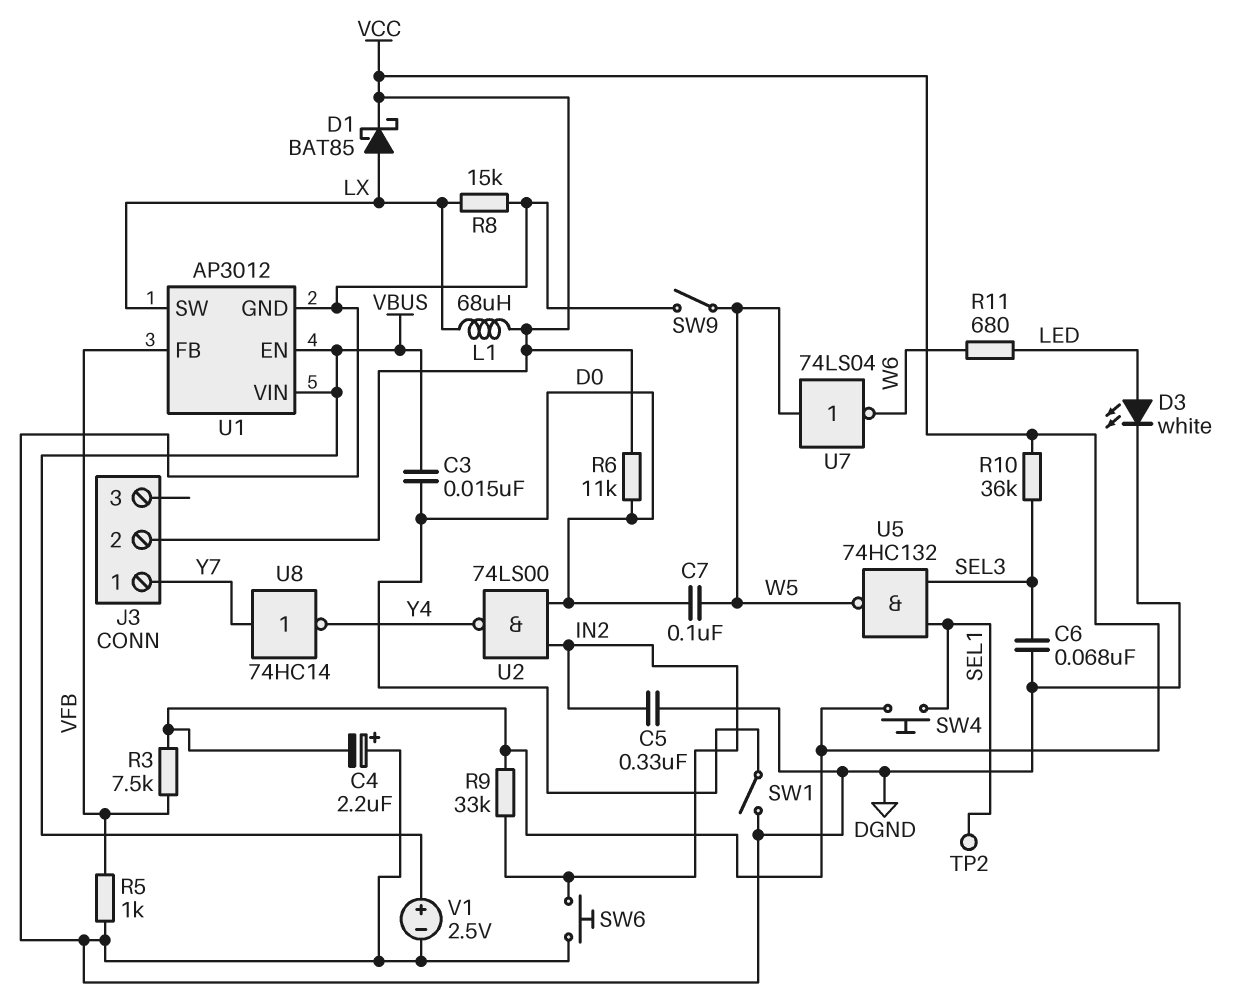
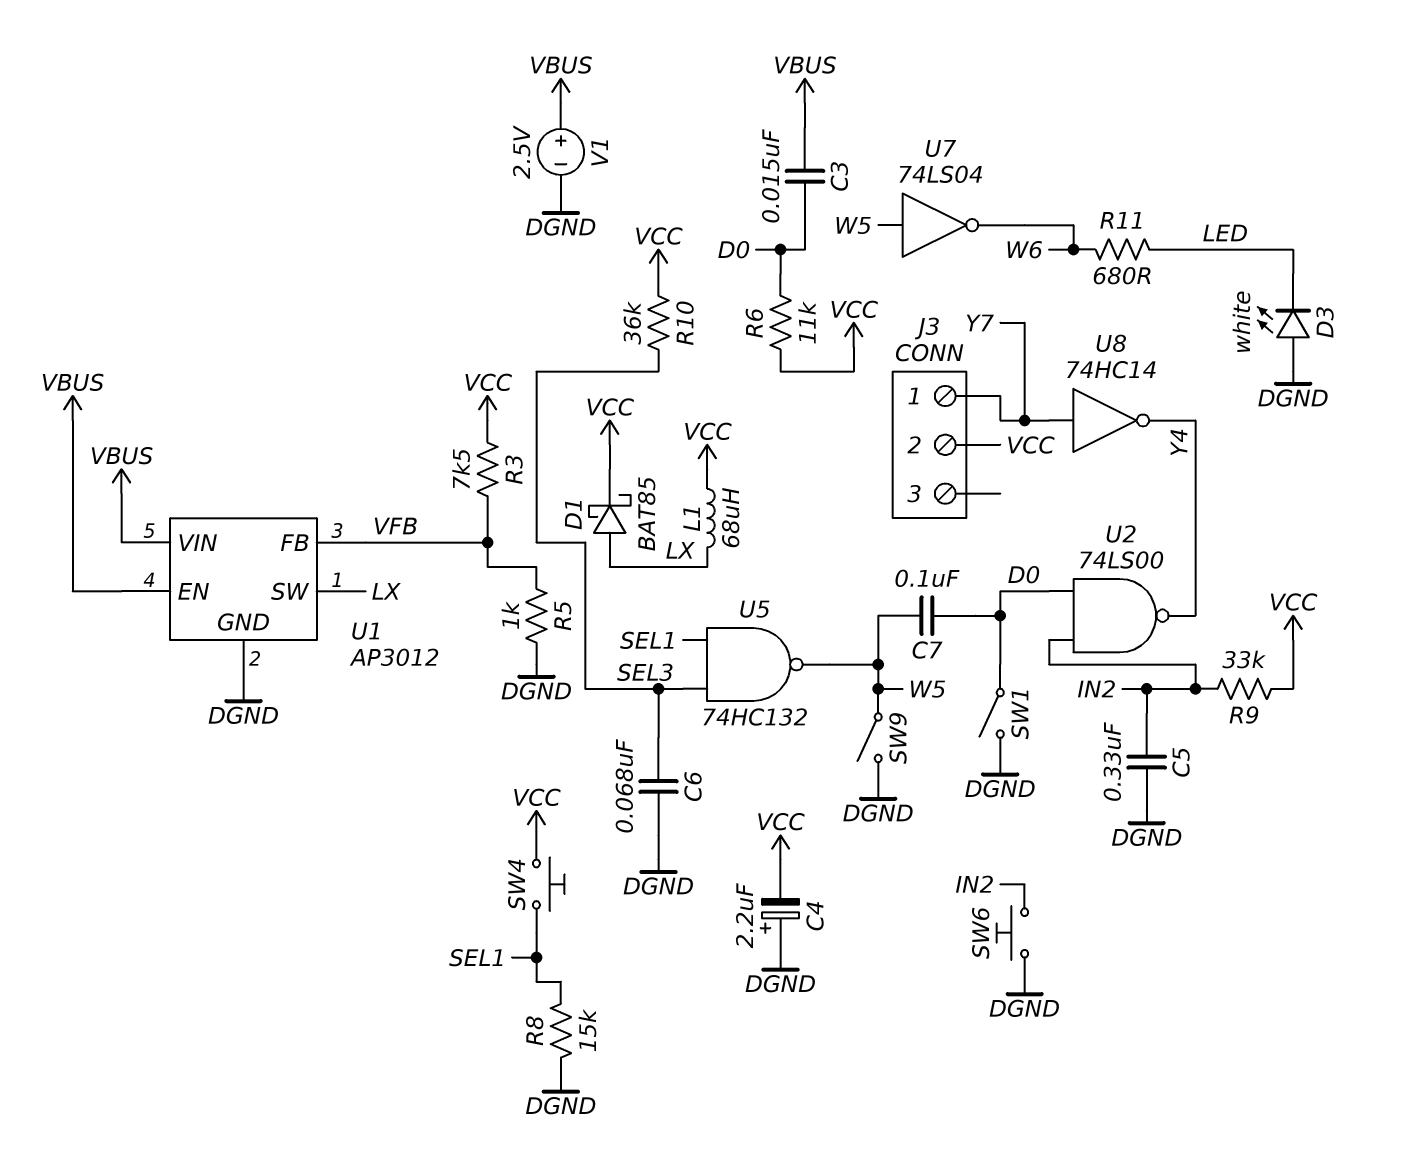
D3: LED white (A LED, K DGND) -> LED white (A DGND, K LED)
R8: 15k (DGND, LX) -> 15k (DGND, SEL1)
TP2: test point (SEL1) -> none

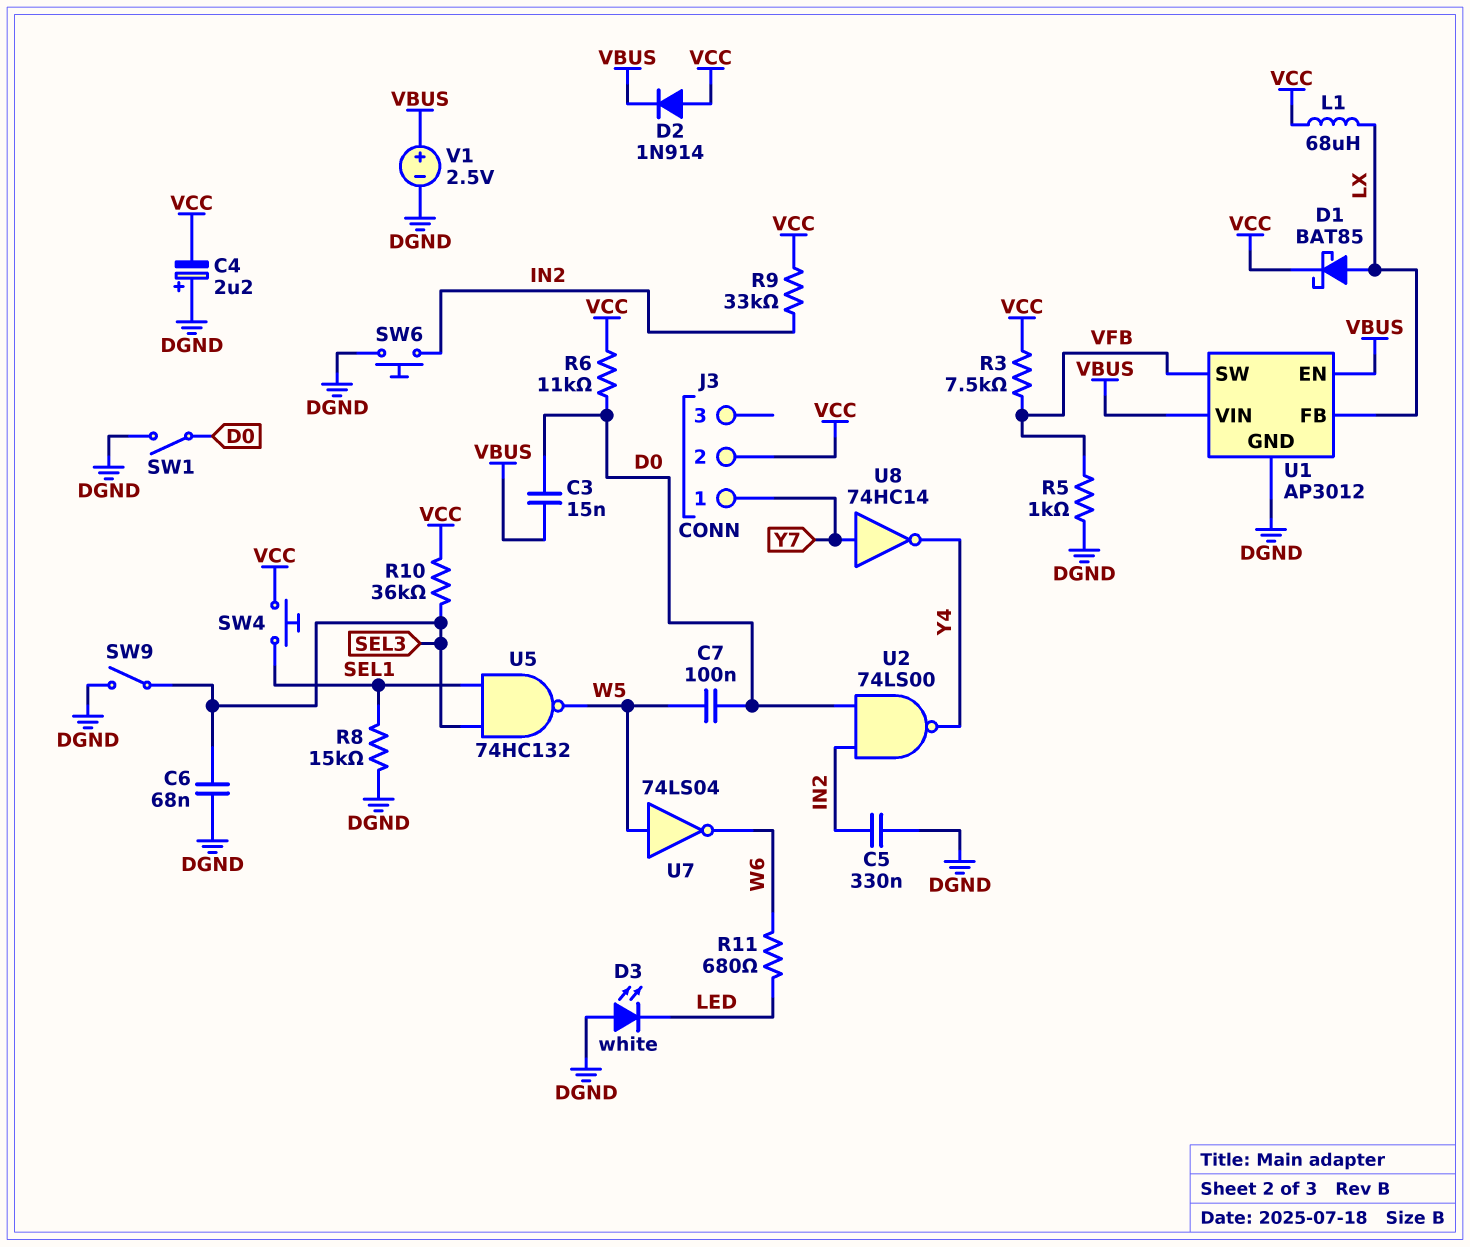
D2: none -> diode 1N914 (A VCC, K VBUS)
SW9: switch (DGND, W5) -> switch (DGND, SEL3)
U1 pin FB: VFB -> LX
U1 pin SW: LX -> VFB

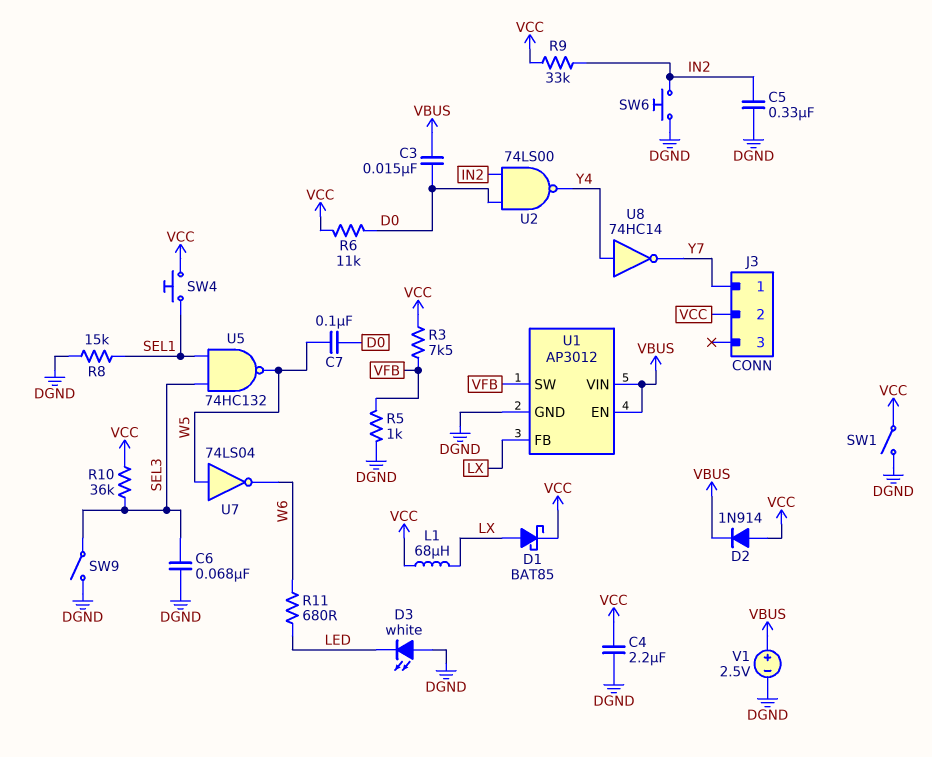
C4: 2.2uF (plus DGND, minus VCC) -> 2.2uF (DGND, VCC)
SW1: switch (D0, DGND) -> switch (DGND, VCC)
U8: NOT 74HC14 (in Y7, out Y4) -> NOT 74HC14 (in Y4, out Y7)

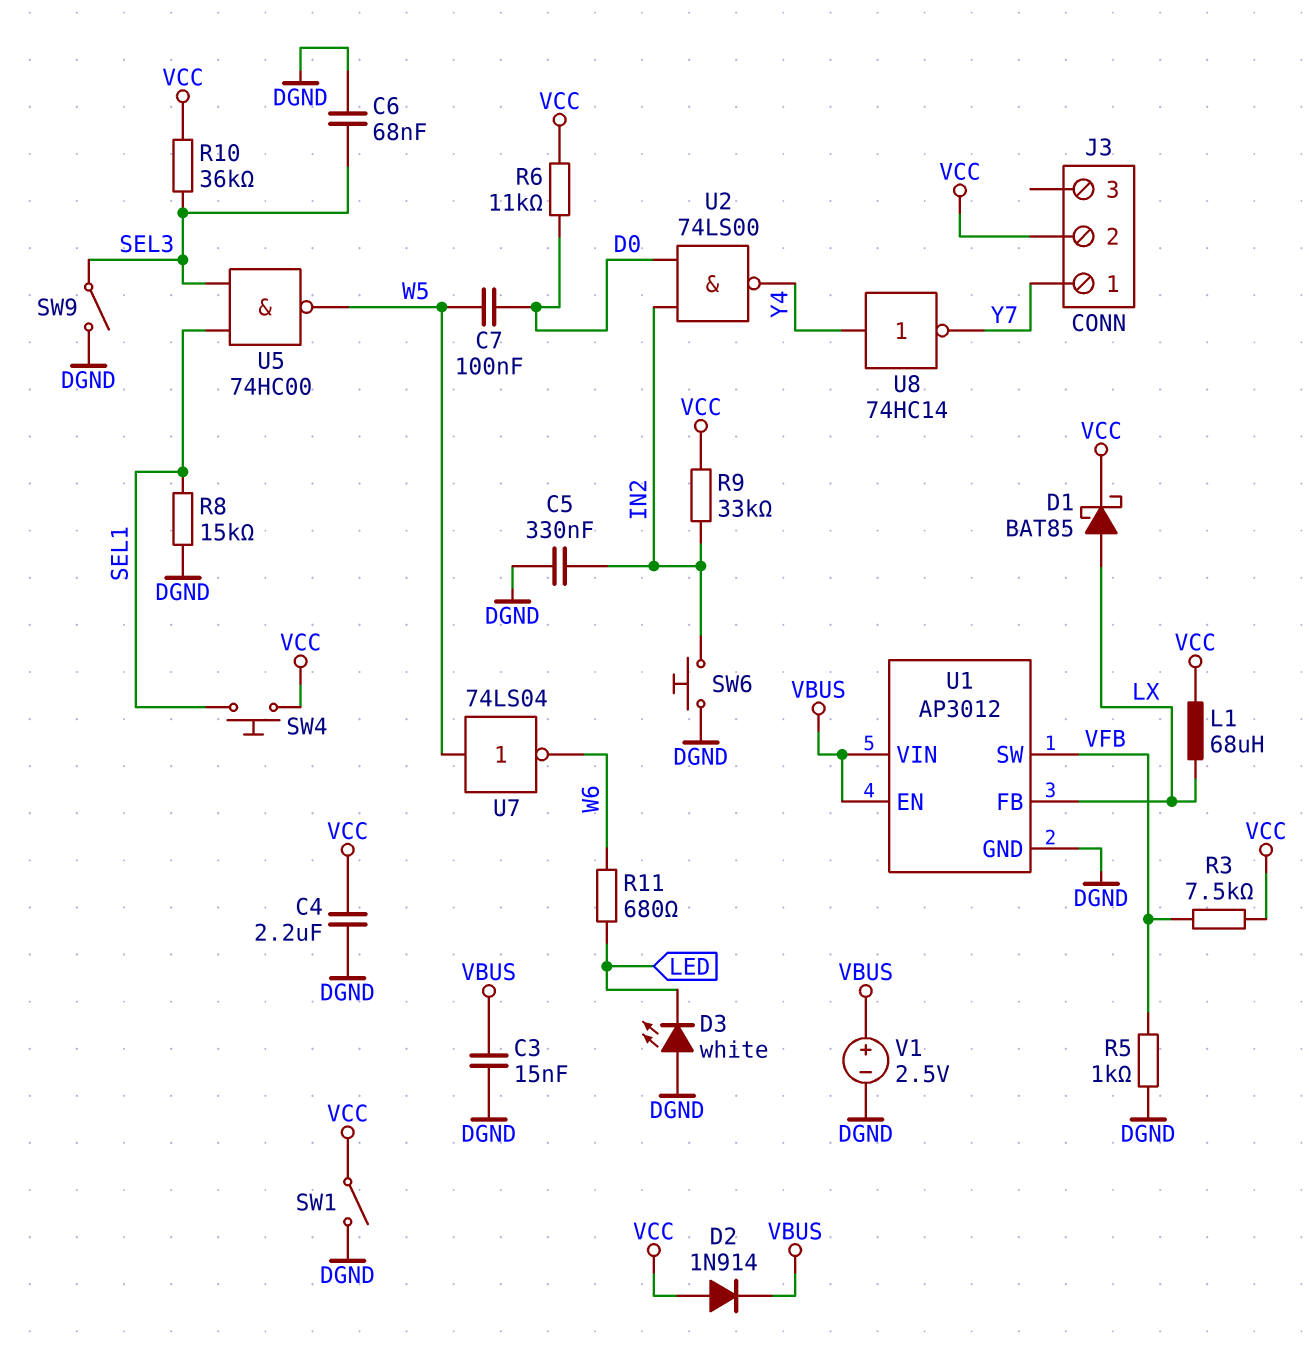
C3: 15nF (D0, VBUS) -> 15nF (DGND, VBUS)
U5: NAND 74HC132 (in SEL1, in SEL3, out W5) -> NAND 74HC00 (in SEL1, in SEL3, out W5)

